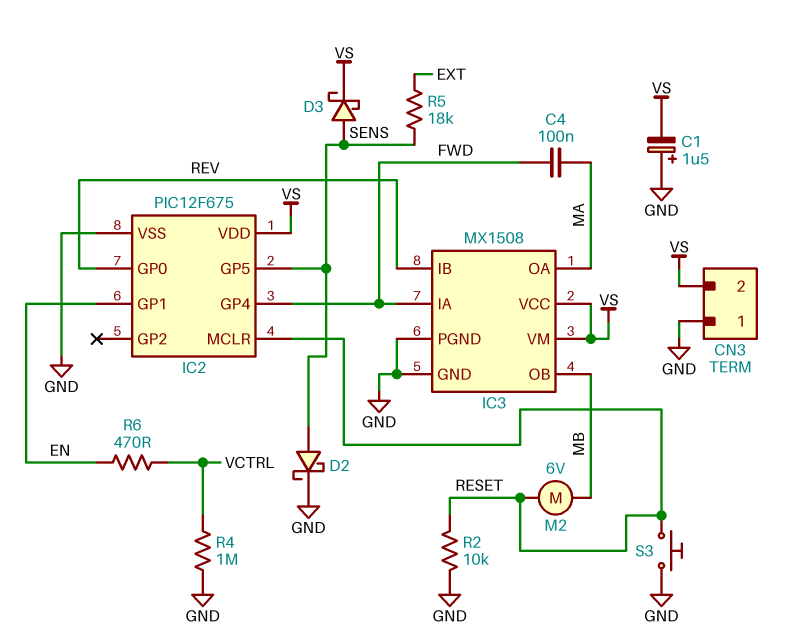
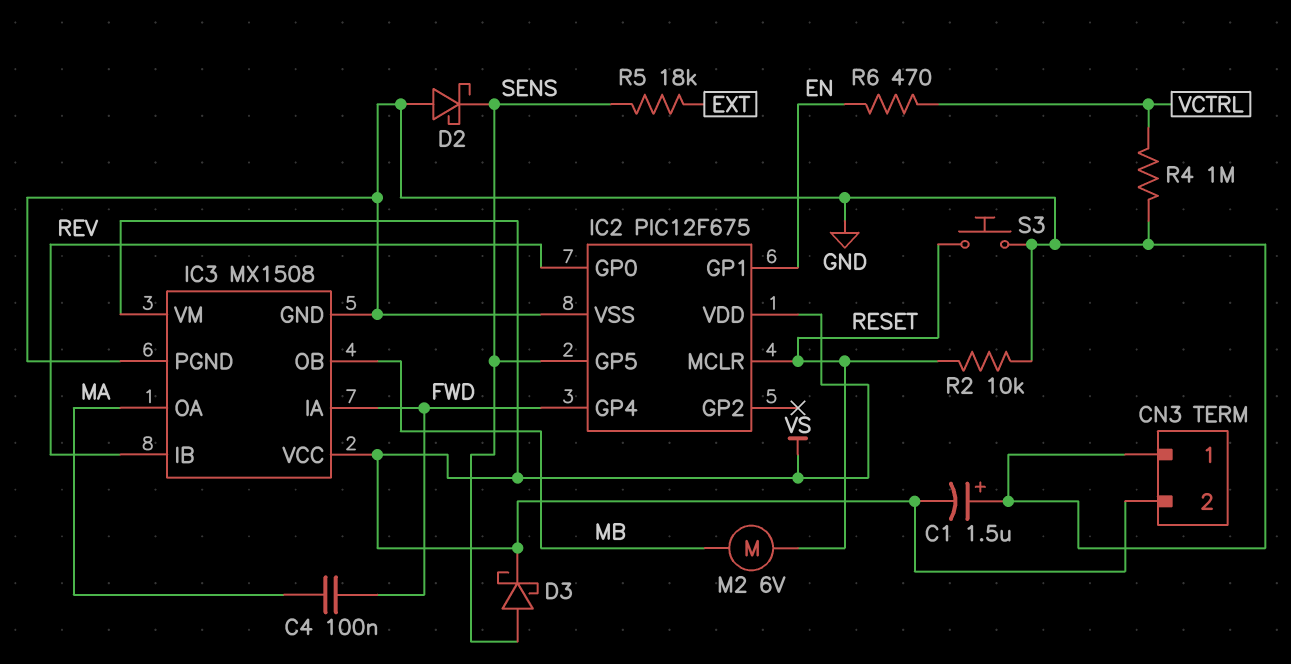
D2: schottky (A SENS, K GND) -> schottky (A GND, K SENS)

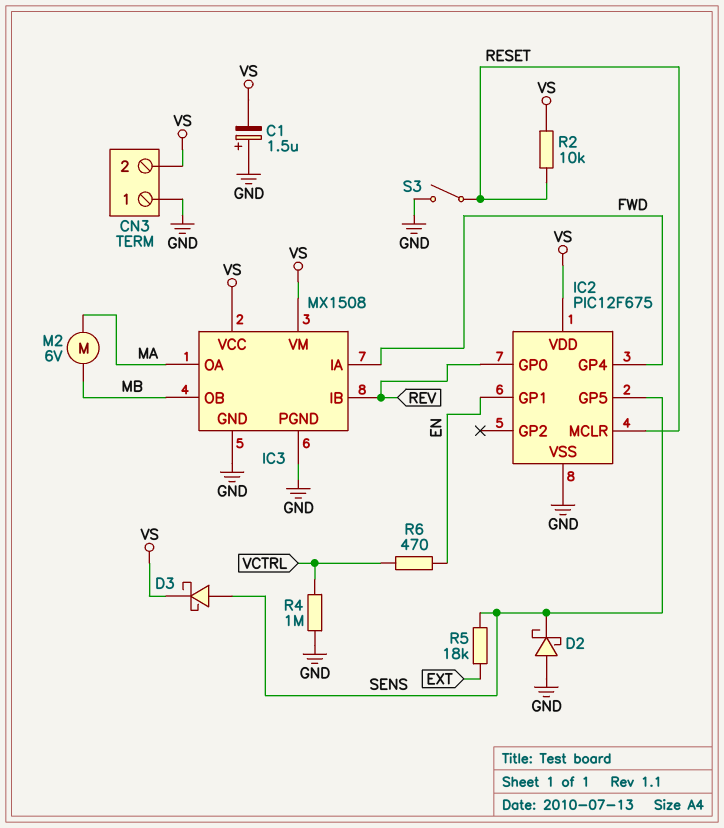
C4: 100nF (FWD, MA) -> none
M2: motor 6V (MB, RESET) -> motor 6V (MA, MB)
R2: 10k (GND, RESET) -> 10k (RESET, VS)
S3: button (GND, RESET) -> switch (GND, RESET)

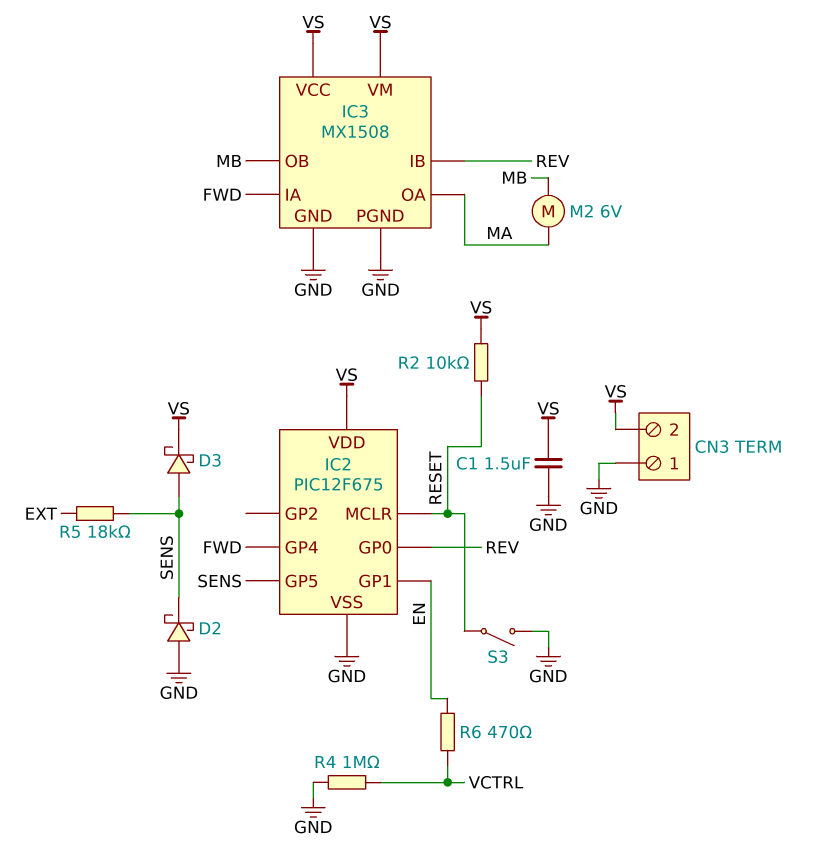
C1: 1.5uF (plus GND, minus VS) -> 1.5uF (GND, VS)

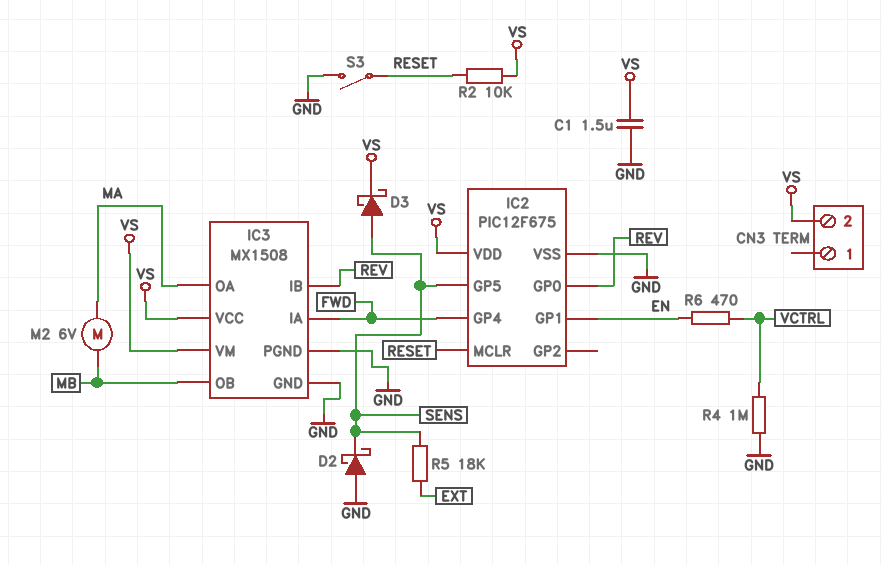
CN3 pin 1: GND -> none

